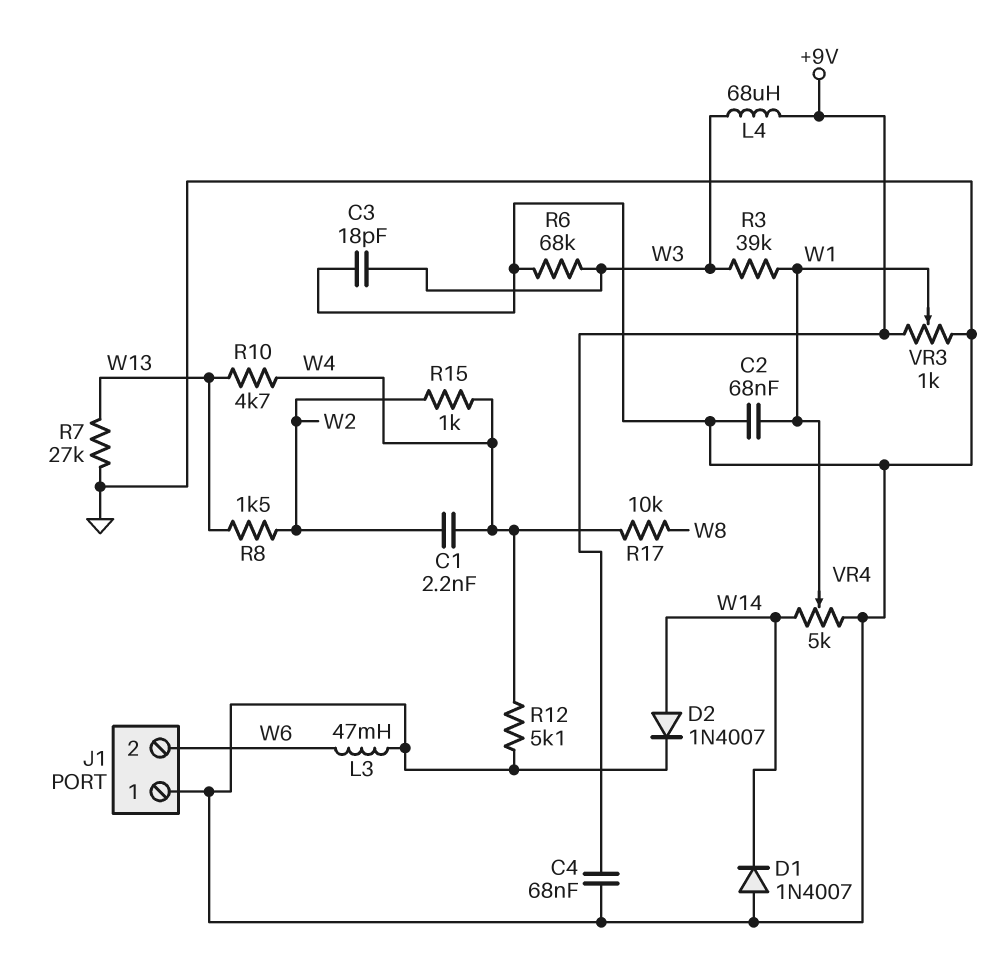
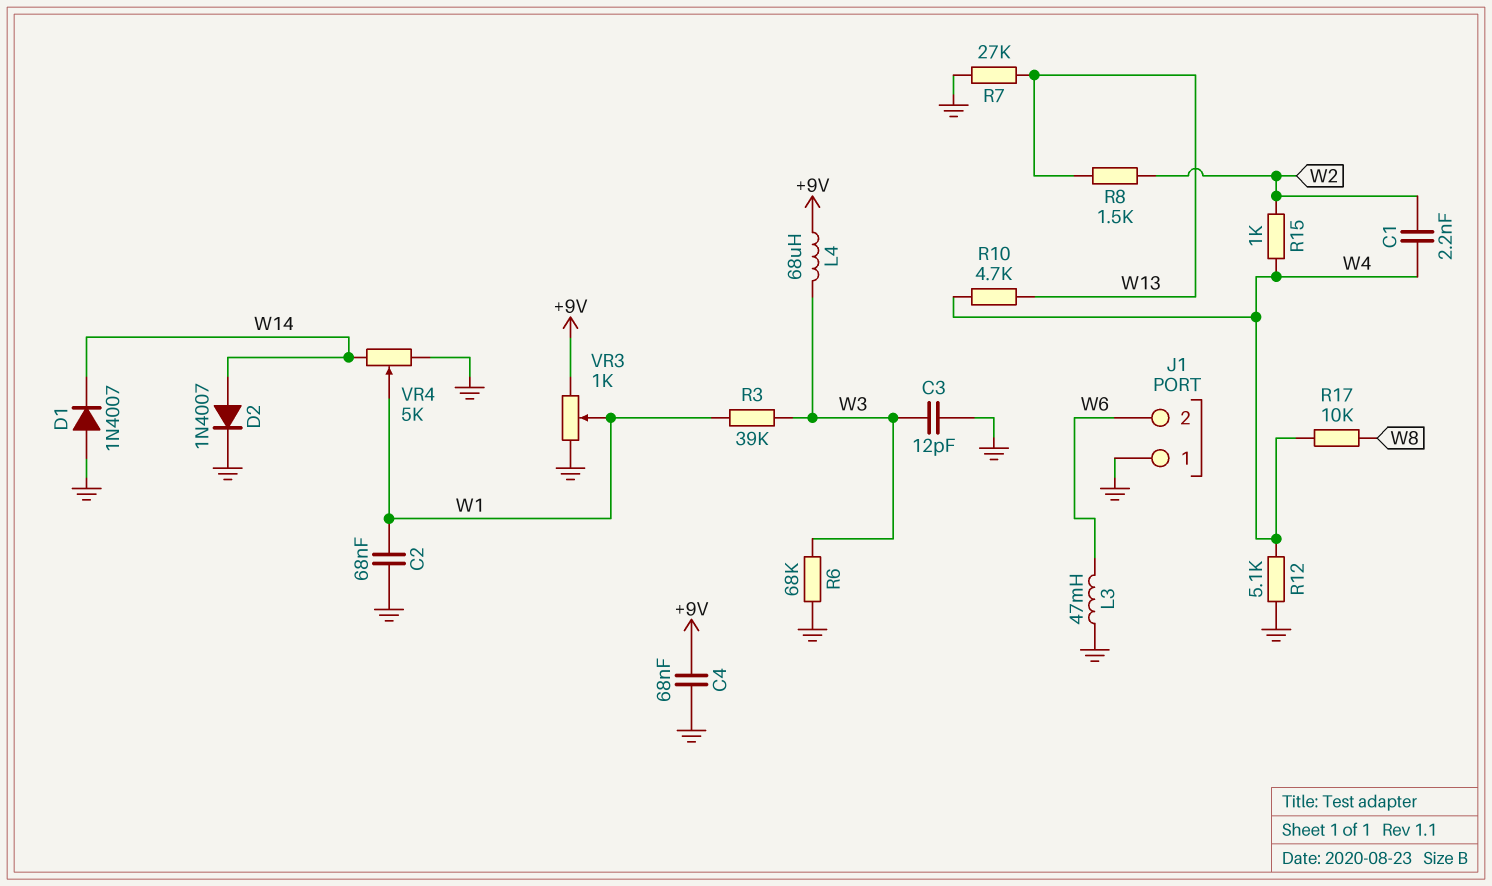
C3: 18pF (GND, W3) -> 12pF (GND, W3)

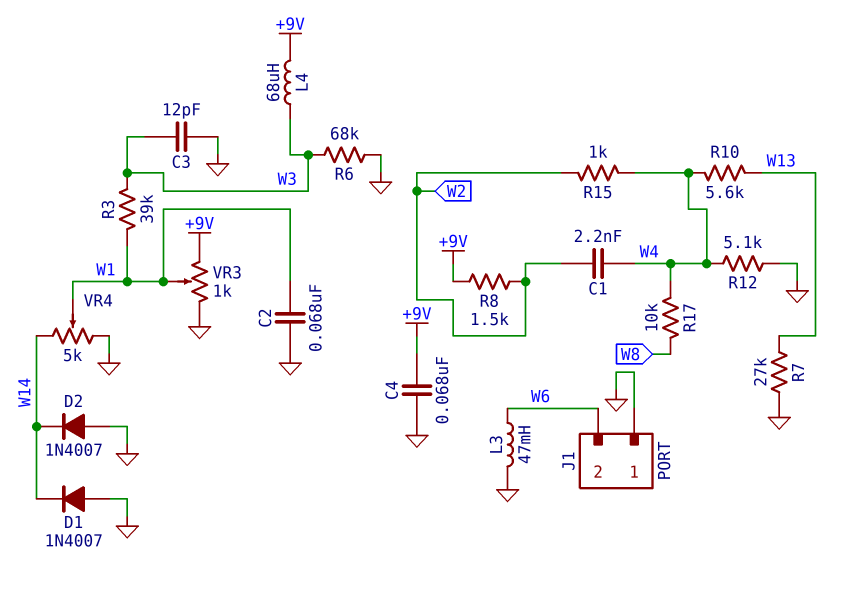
D2: diode 1N4007 (A W14, K GND) -> diode 1N4007 (A GND, K W14)
R8: 1.5k (W2, W13) -> 1.5k (+9V, W2)
R10: 4.7k (W4, W13) -> 5.6k (W4, W13)

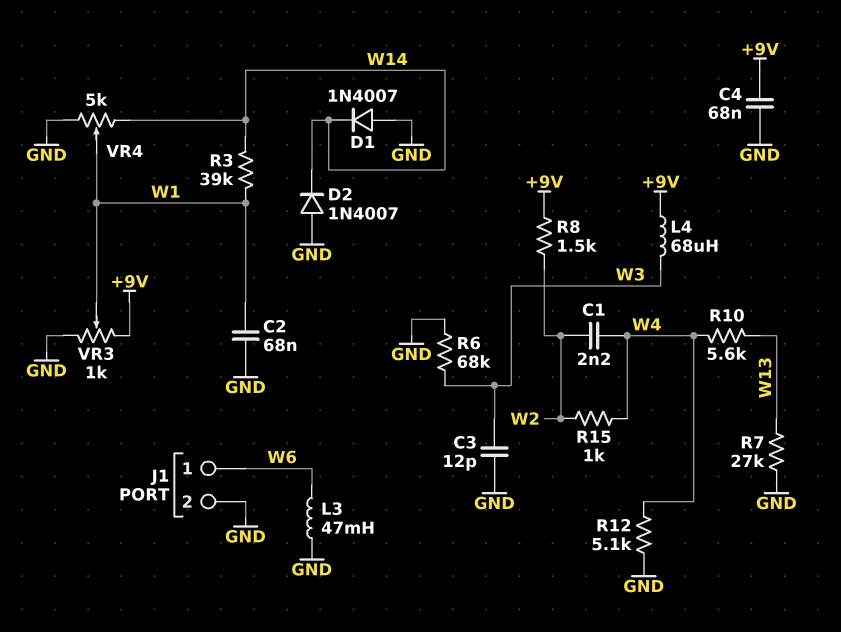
J1 pin 1: GND -> W6
J1 pin 2: W6 -> GND
R3: 39k (W1, W3) -> 39k (W1, W14)
R17: 10k (W4, W8) -> none

